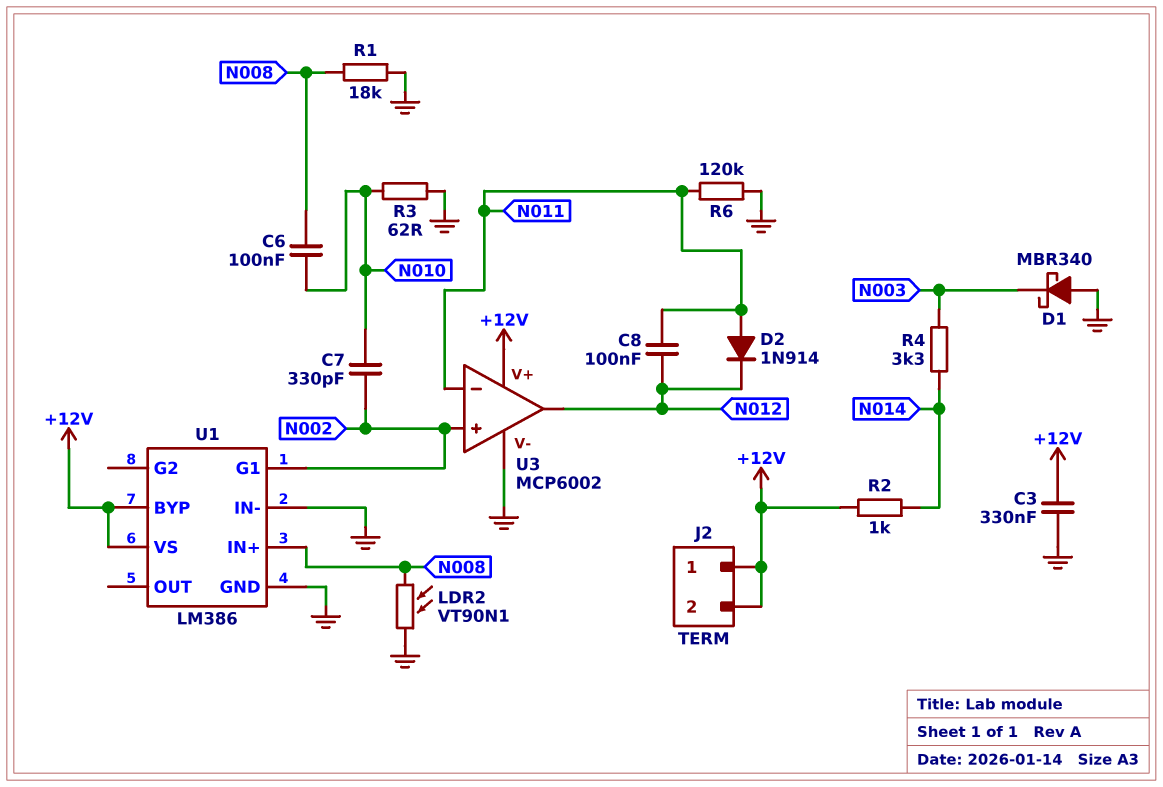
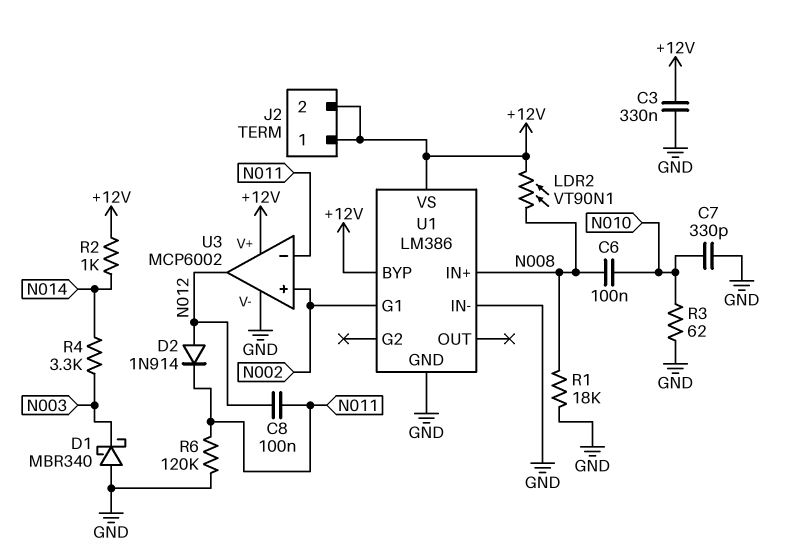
C7: 330pF (N002, N010) -> 330pF (GND, N010)
D2: diode 1N914 (A N011, K N012) -> diode 1N914 (A N012, K N011)
LDR2: VT90N1 (GND, N008) -> VT90N1 (+12V, N008)

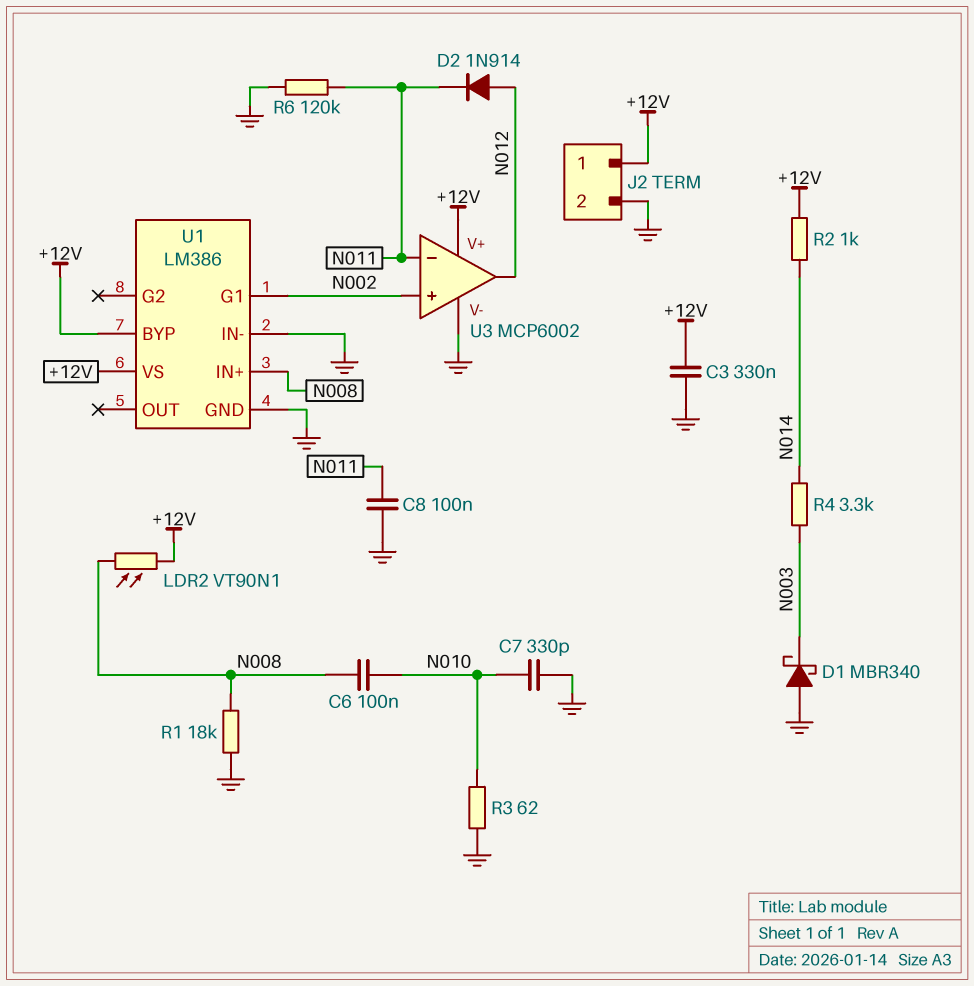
C8: 100nF (N011, N012) -> 100nF (GND, N011)
J2 pin 2: +12V -> GND

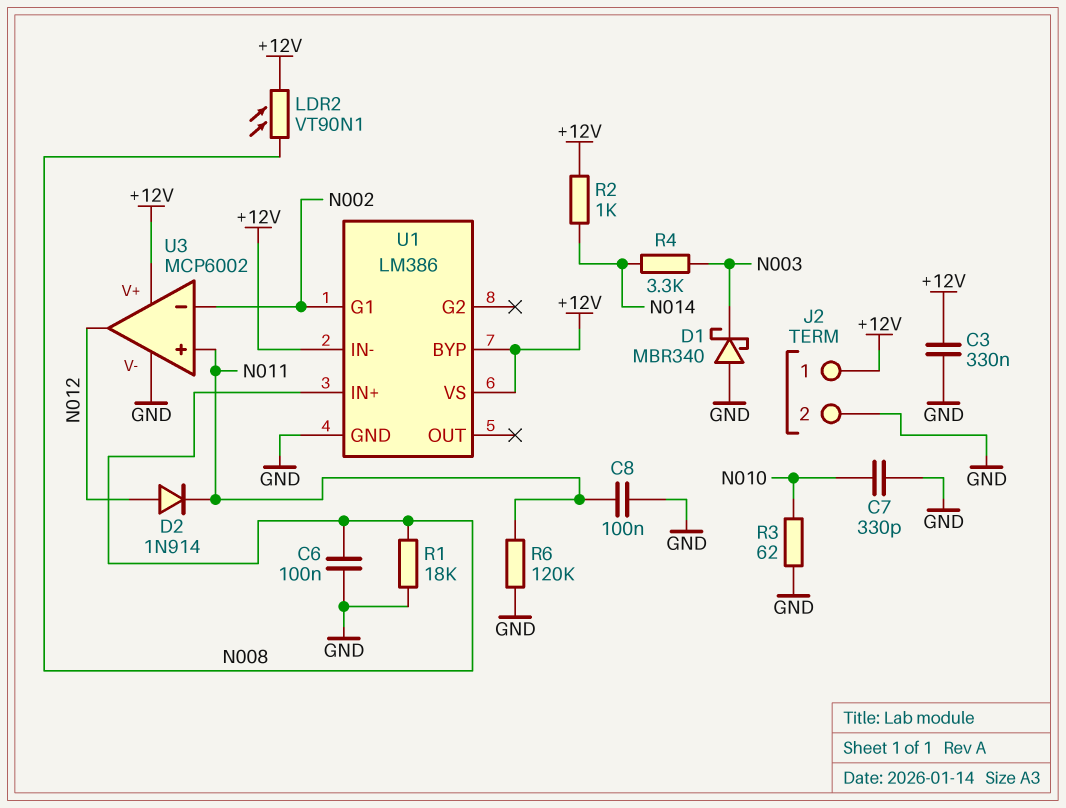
C6: 100nF (N008, N010) -> 100nF (GND, N008)
U1 pin IN-: GND -> +12V
U3 pin in+: N002 -> N011
U3 pin in-: N011 -> N002

